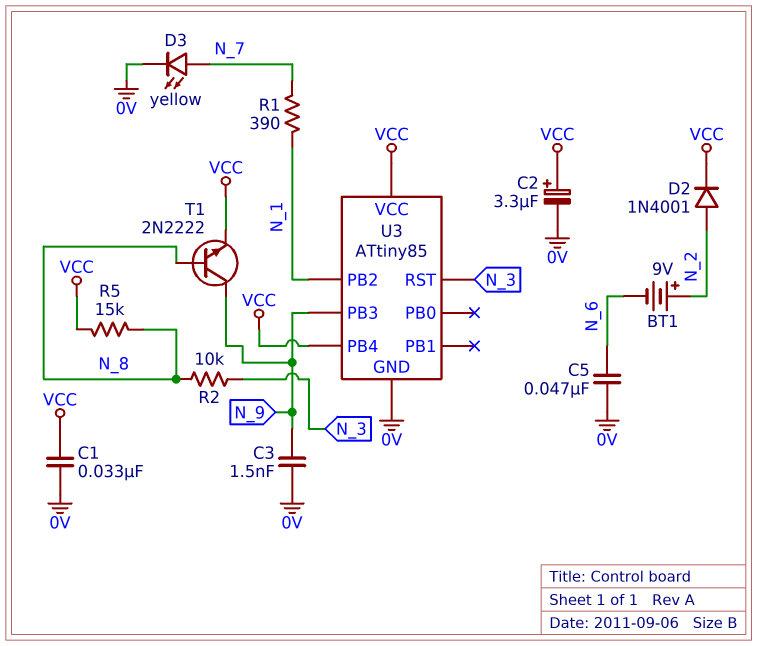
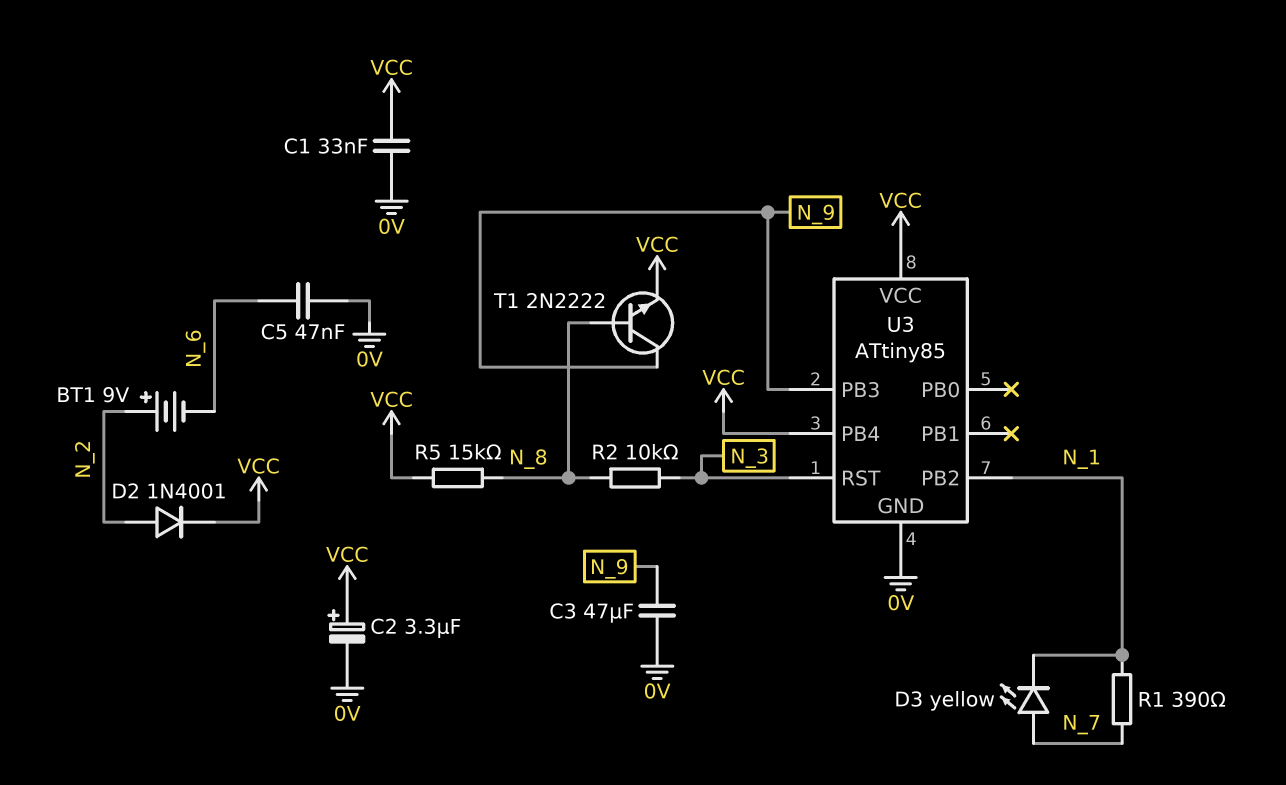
C3: 1.5nF (0V, N_9) -> 47uF (0V, N_9)
D3: LED yellow (A N_7, K 0V) -> LED yellow (A N_7, K N_1)

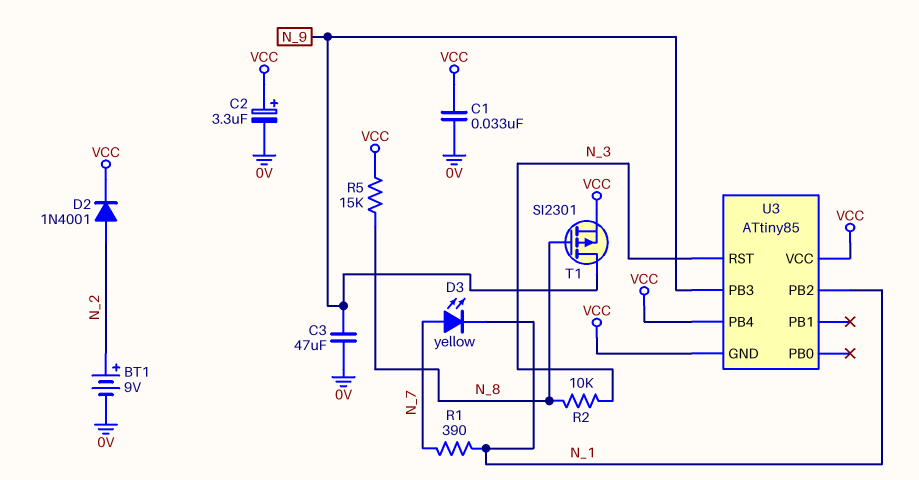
BT1: 9V (plus N_2, minus N_6) -> 9V (plus N_2, minus 0V)
C5: 47nF (0V, N_6) -> none
T1: NPN 2N2222 (B N_8, C N_9, E VCC) -> PMOS SI2301 (G N_8, D N_9, S VCC)
U3 pin GND: 0V -> VCC

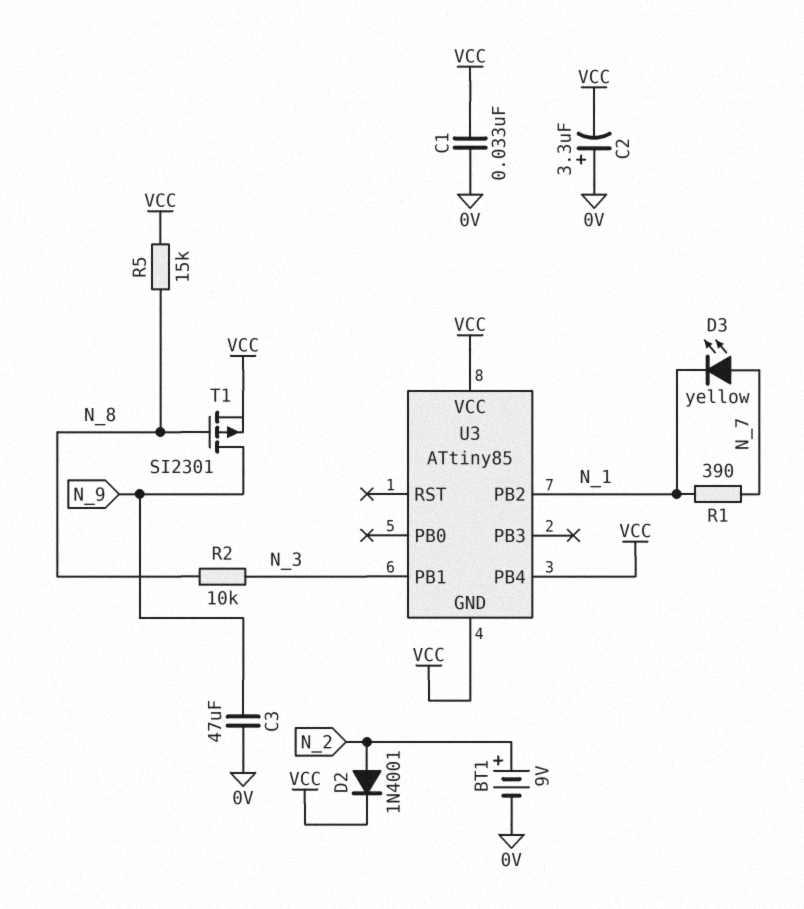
C2: 3.3uF (plus VCC, minus 0V) -> 3.3uF (plus 0V, minus VCC)
U3 pin PB1: none -> N_3
U3 pin PB3: N_9 -> none
U3 pin RST: N_3 -> none

